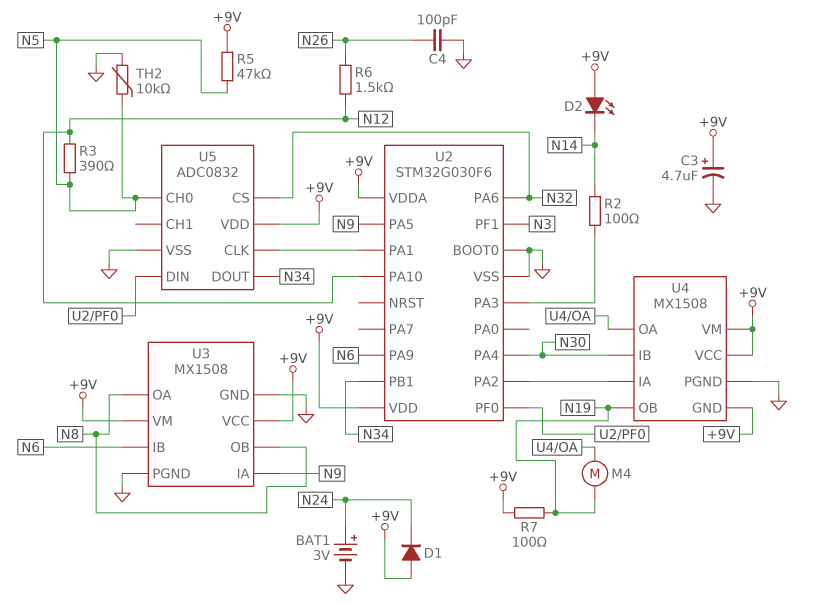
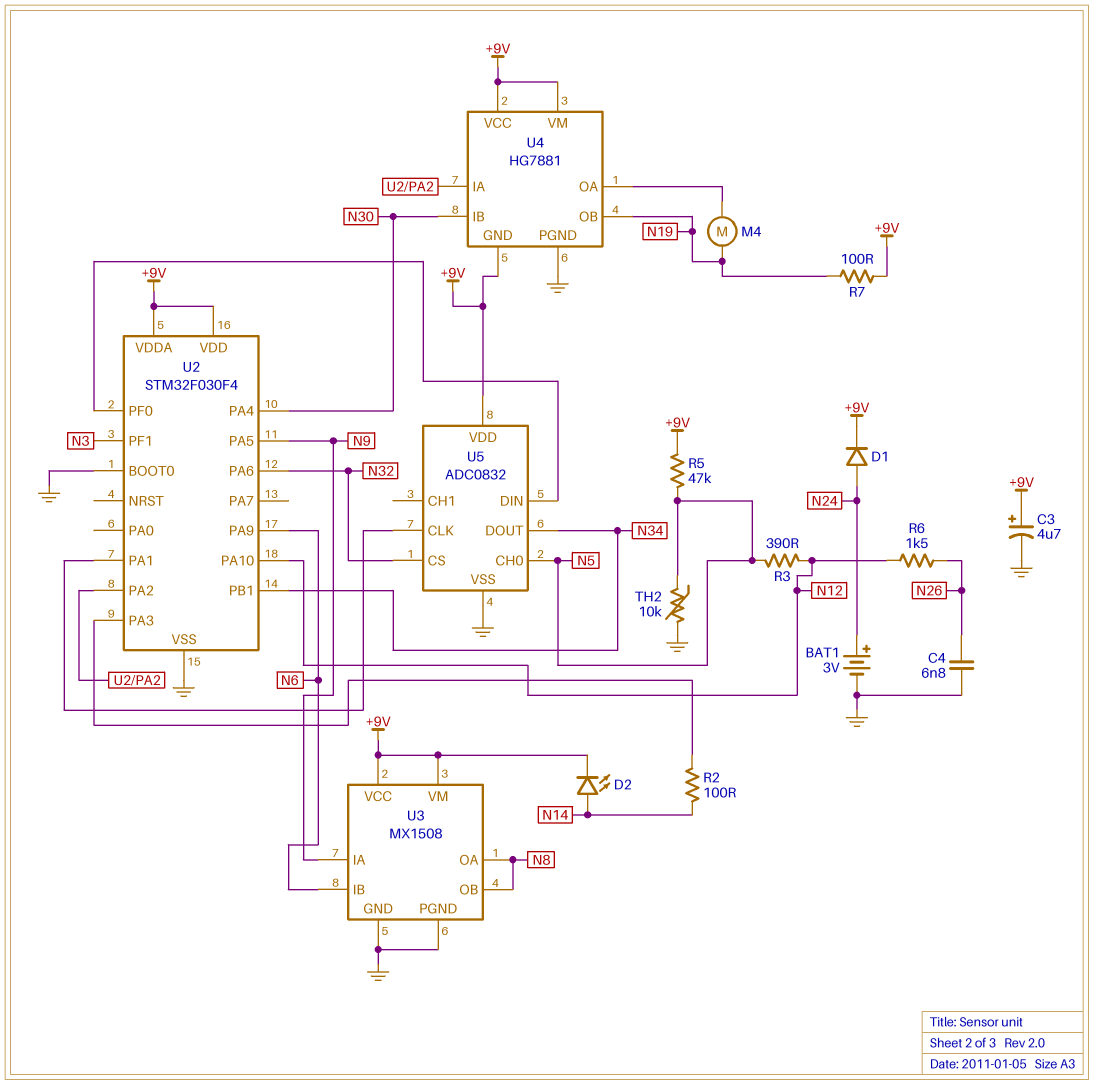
C4: 100pF (GND, N26) -> 6.8nF (GND, N26)
D1: diode (A +9V, K N24) -> diode (A N24, K +9V)
D2: LED (A +9V, K N14) -> LED (A N14, K +9V)
U2: STM32G030F6 -> STM32F030F4
U4: MX1508 -> HG7881

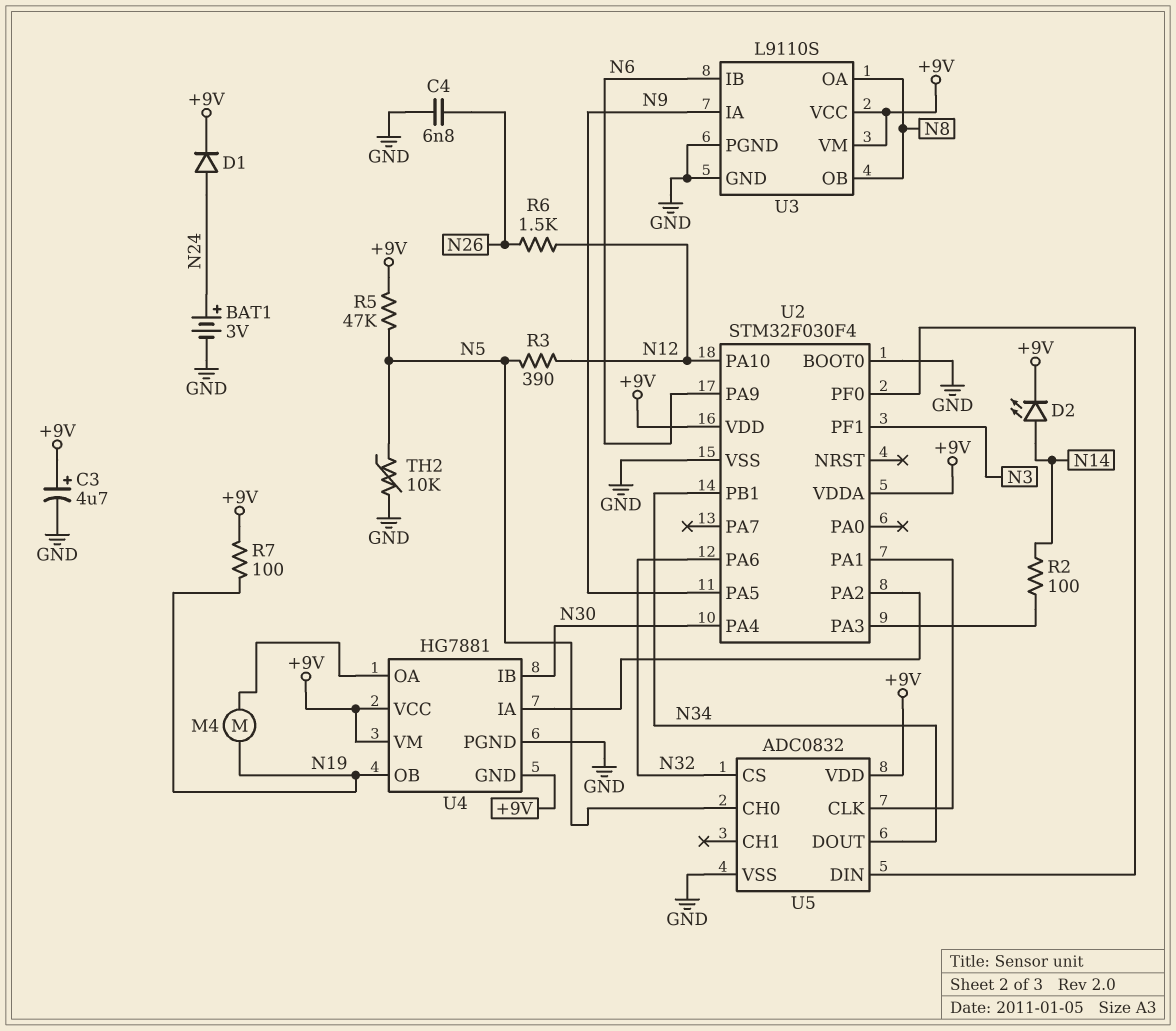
U3: MX1508 -> L9110S

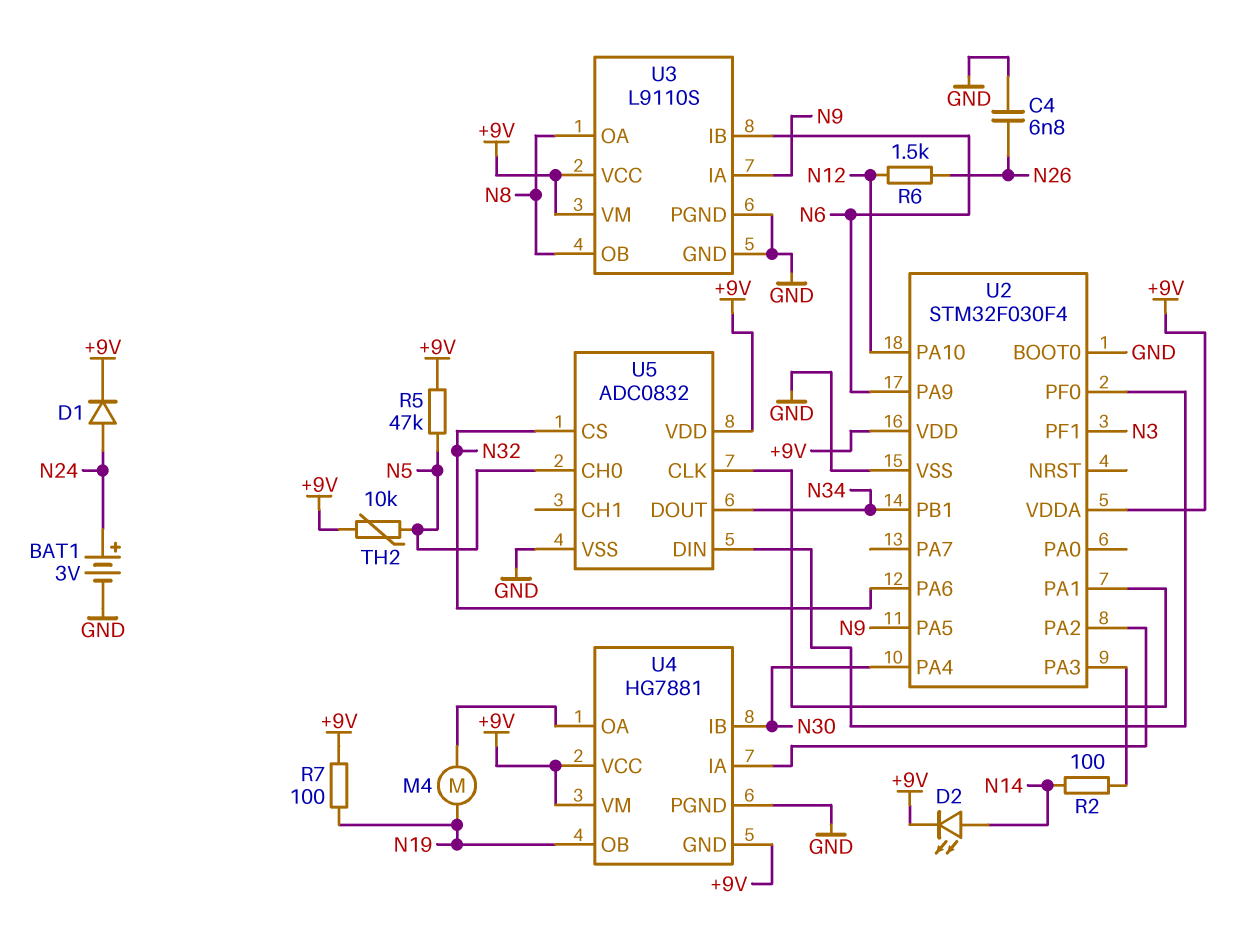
C3: 4.7uF (plus +9V, minus GND) -> none
R3: 390 (N5, N12) -> none
TH2: 10k (GND, N5) -> 10k (+9V, N5)

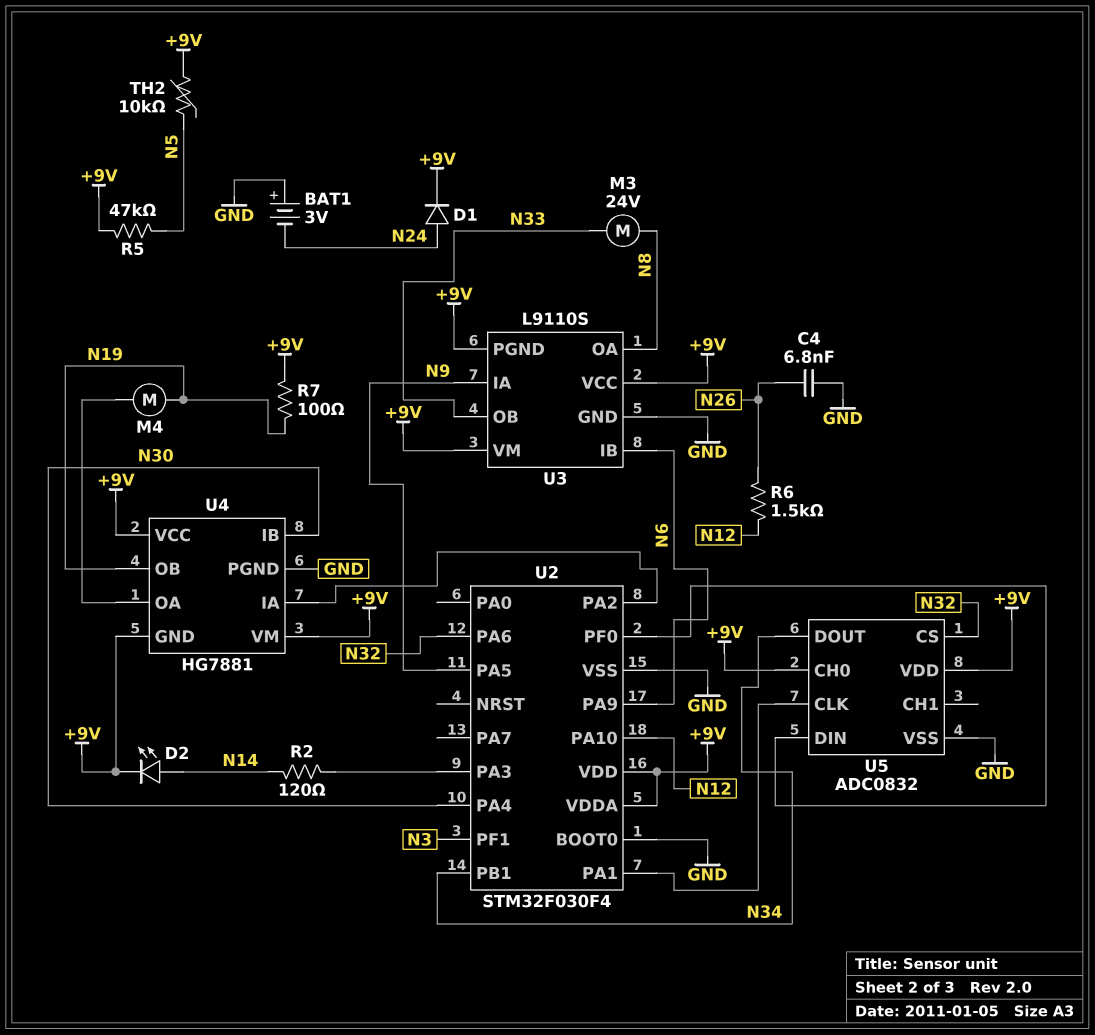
BAT1: 3V (plus N24, minus GND) -> 3V (plus GND, minus N24)
M3: none -> motor 24V (N8, N33)
R2: 100 (N14, U2/PA3) -> 120 (N14, U2/PA3)
U3 pin OB: N8 -> N33
U3 pin PGND: GND -> +9V
U5 pin CH0: N5 -> +9V

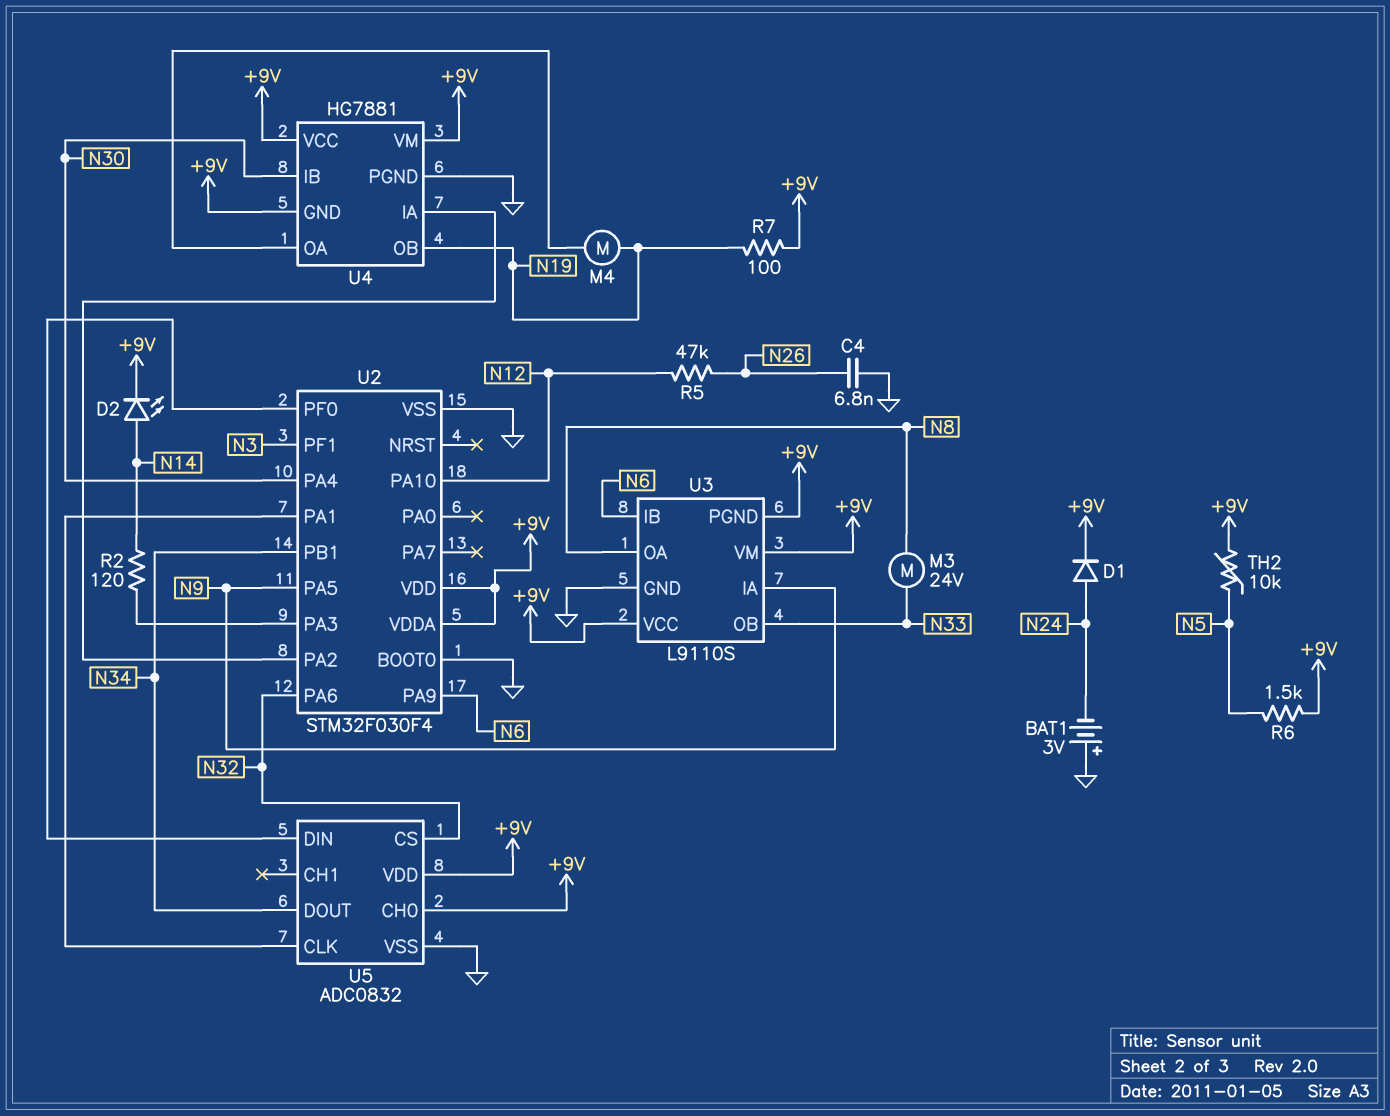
R5: 47k (+9V, N5) -> 47k (N12, N26)
R6: 1.5k (N12, N26) -> 1.5k (+9V, N5)

